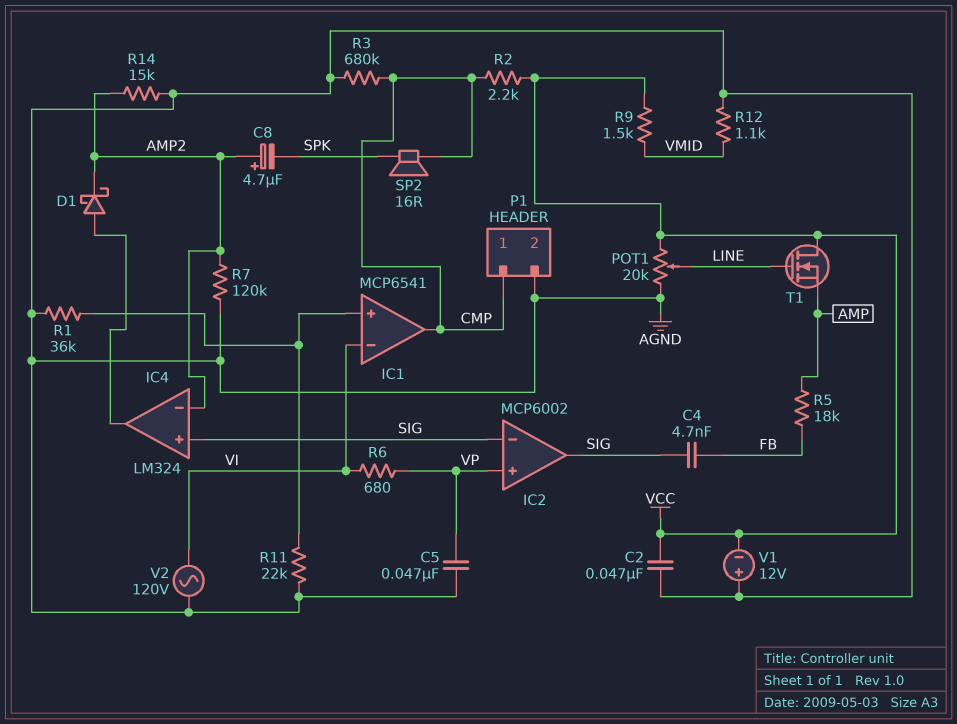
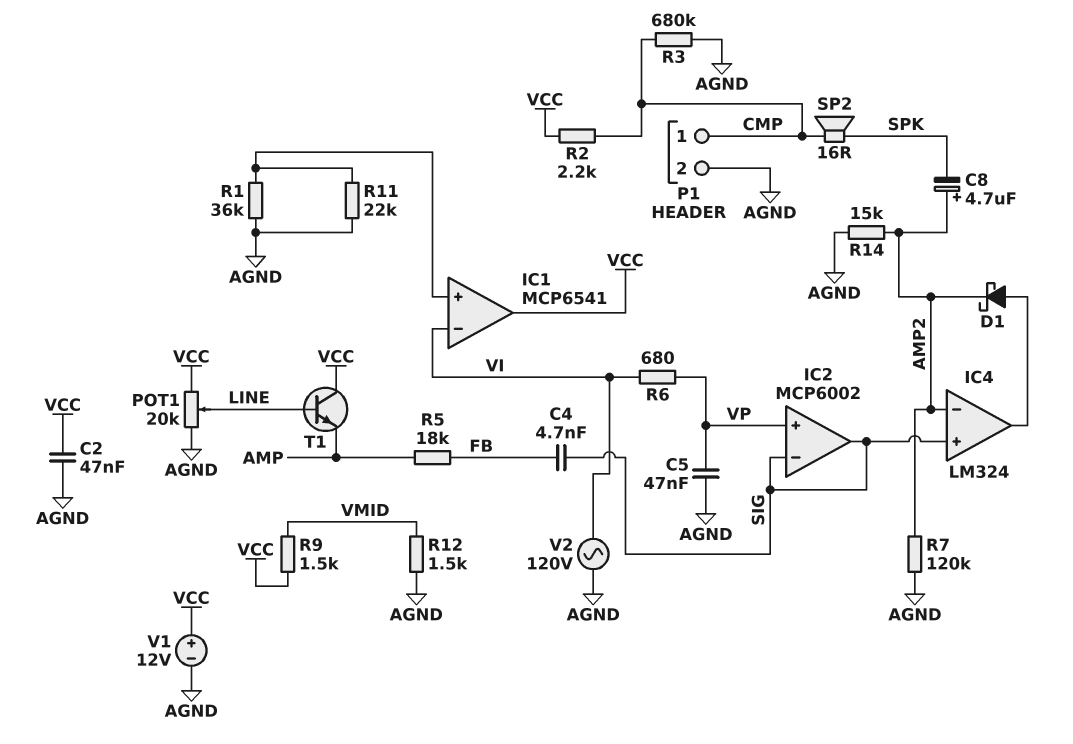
IC1 pin out: CMP -> VCC
R12: 1.1k (AGND, VMID) -> 1.5k (AGND, VMID)
T1: NMOS (G LINE, D VCC, S AMP) -> NPN (B LINE, C VCC, E AMP)
V1: 12V (plus AGND, minus VCC) -> 12V (plus VCC, minus AGND)

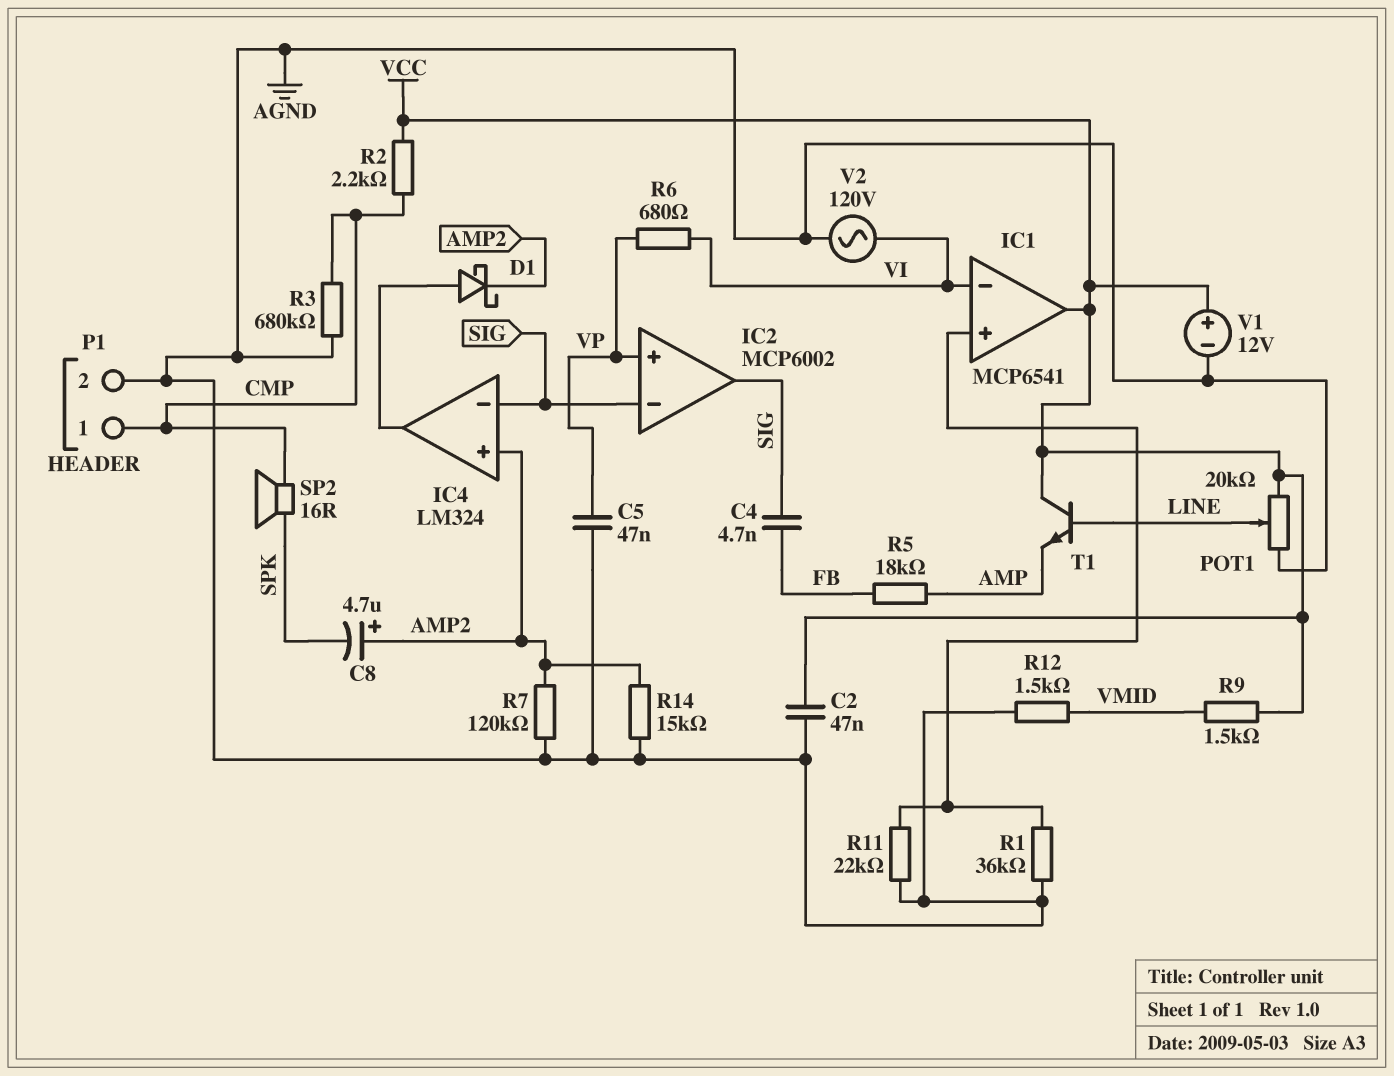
IC4 pin in+: SIG -> AMP2
IC4 pin in-: AMP2 -> SIG

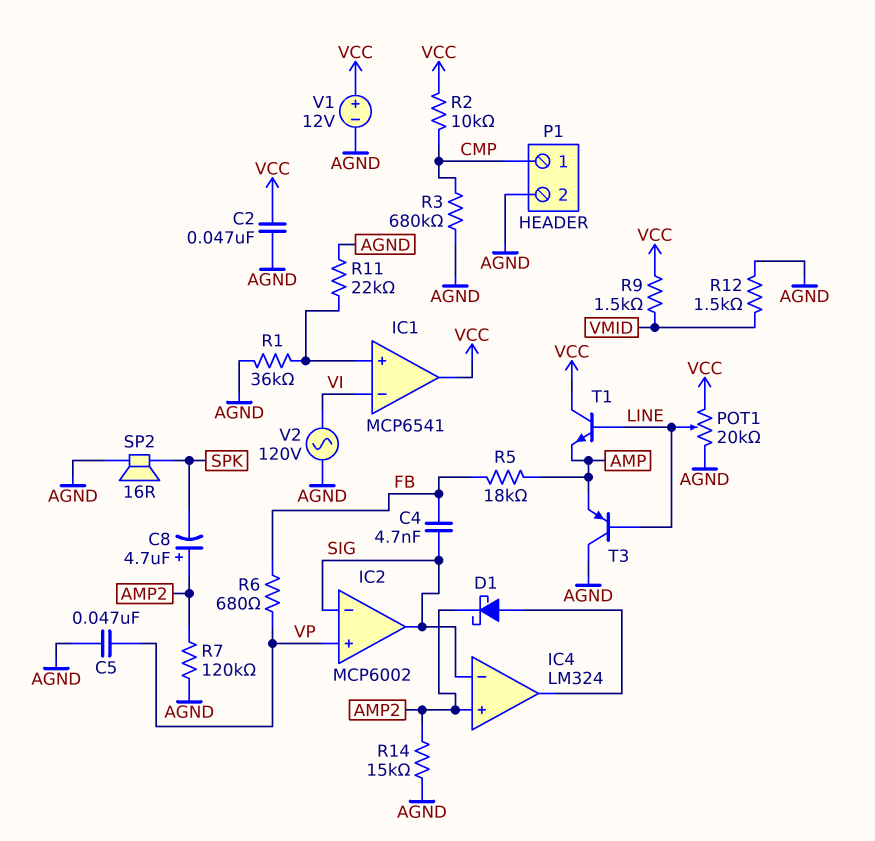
R2: 2.2k (CMP, VCC) -> 10k (CMP, VCC)
R6: 680 (VI, VP) -> 680 (FB, VP)
SP2: speaker 16R (CMP, SPK) -> speaker 16R (AGND, SPK)
T3: none -> PNP (B LINE, C AGND, E AMP)

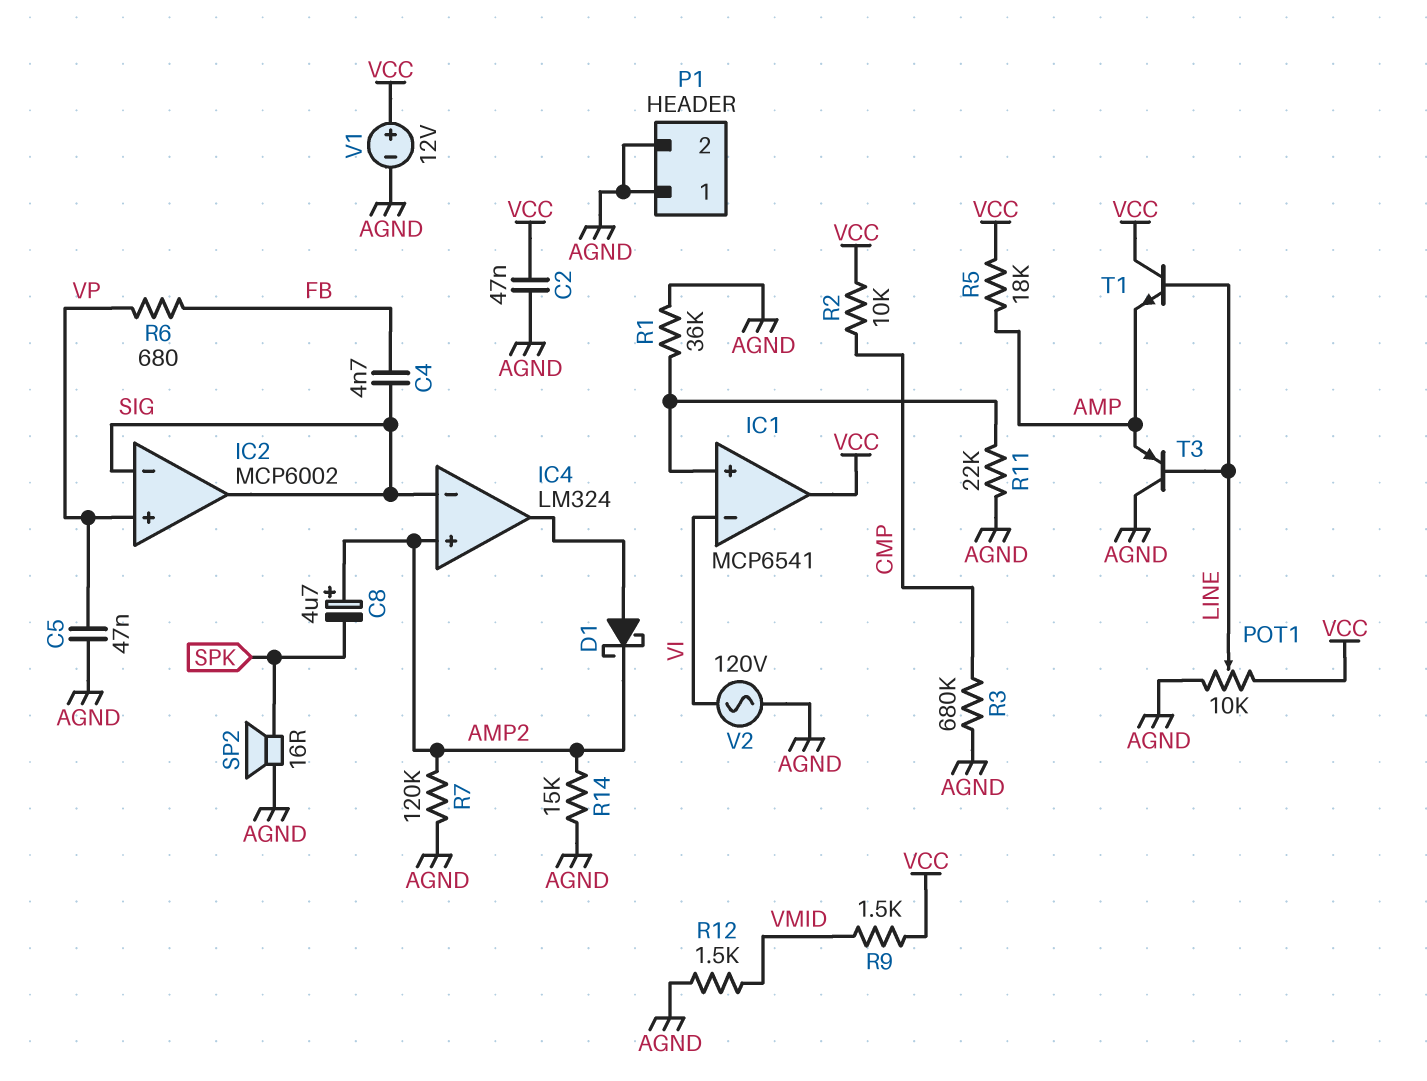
P1 pin 1: CMP -> AGND
POT1: 20k (AGND, VCC, wiper LINE) -> 10k (AGND, VCC, wiper LINE)
R5: 18k (AMP, FB) -> 18k (AMP, VCC)

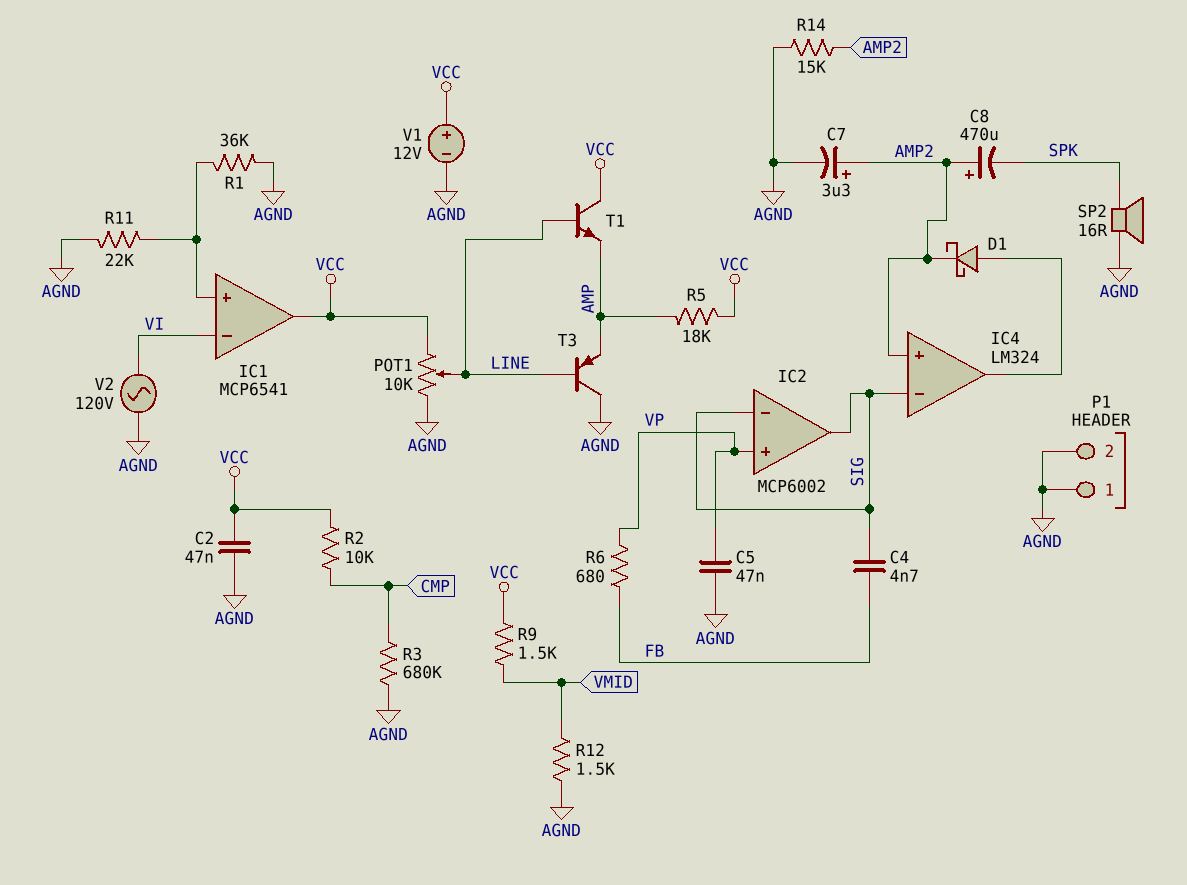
C7: none -> 3.3uF (plus AMP2, minus AGND)
C8: 4.7uF (plus AMP2, minus SPK) -> 470uF (plus AMP2, minus SPK)
R7: 120k (AGND, AMP2) -> none

